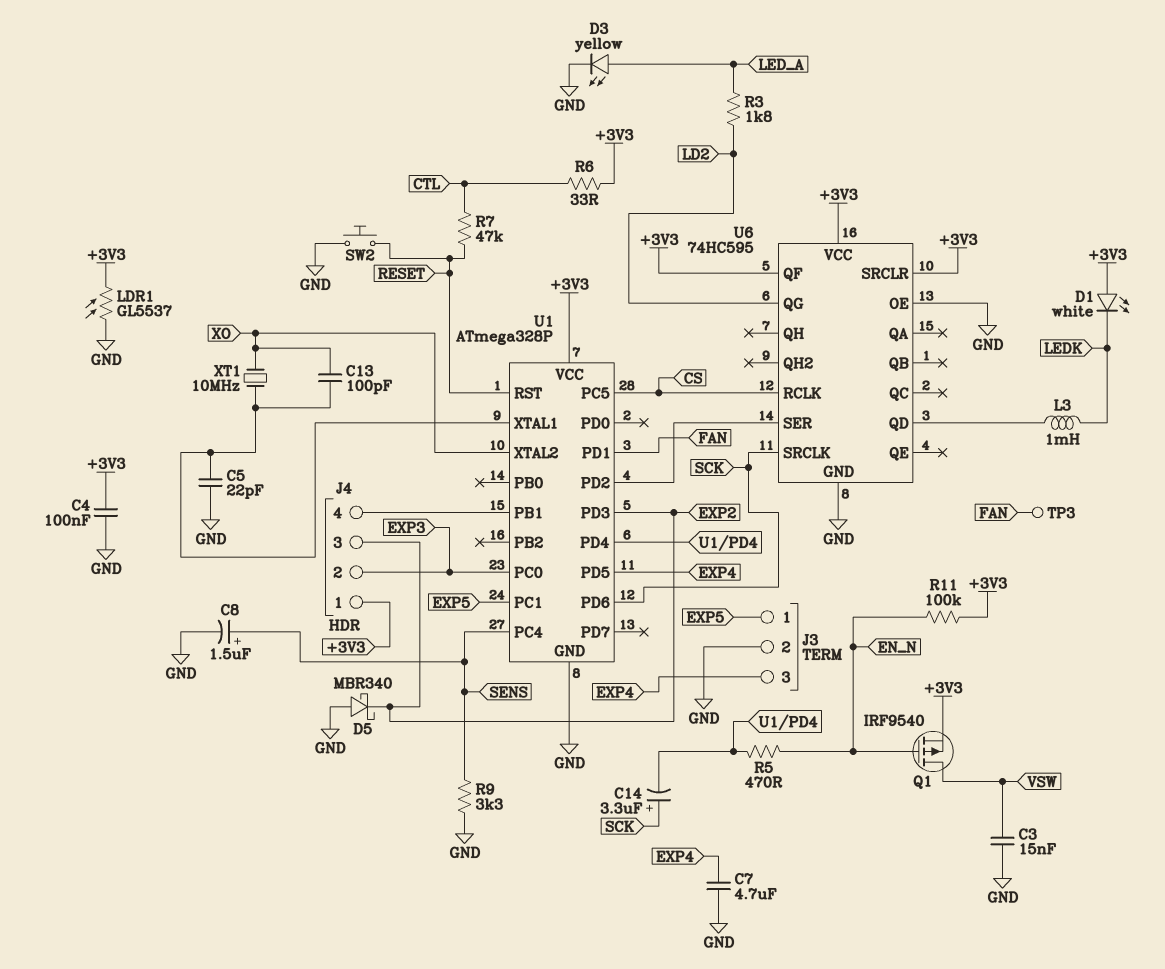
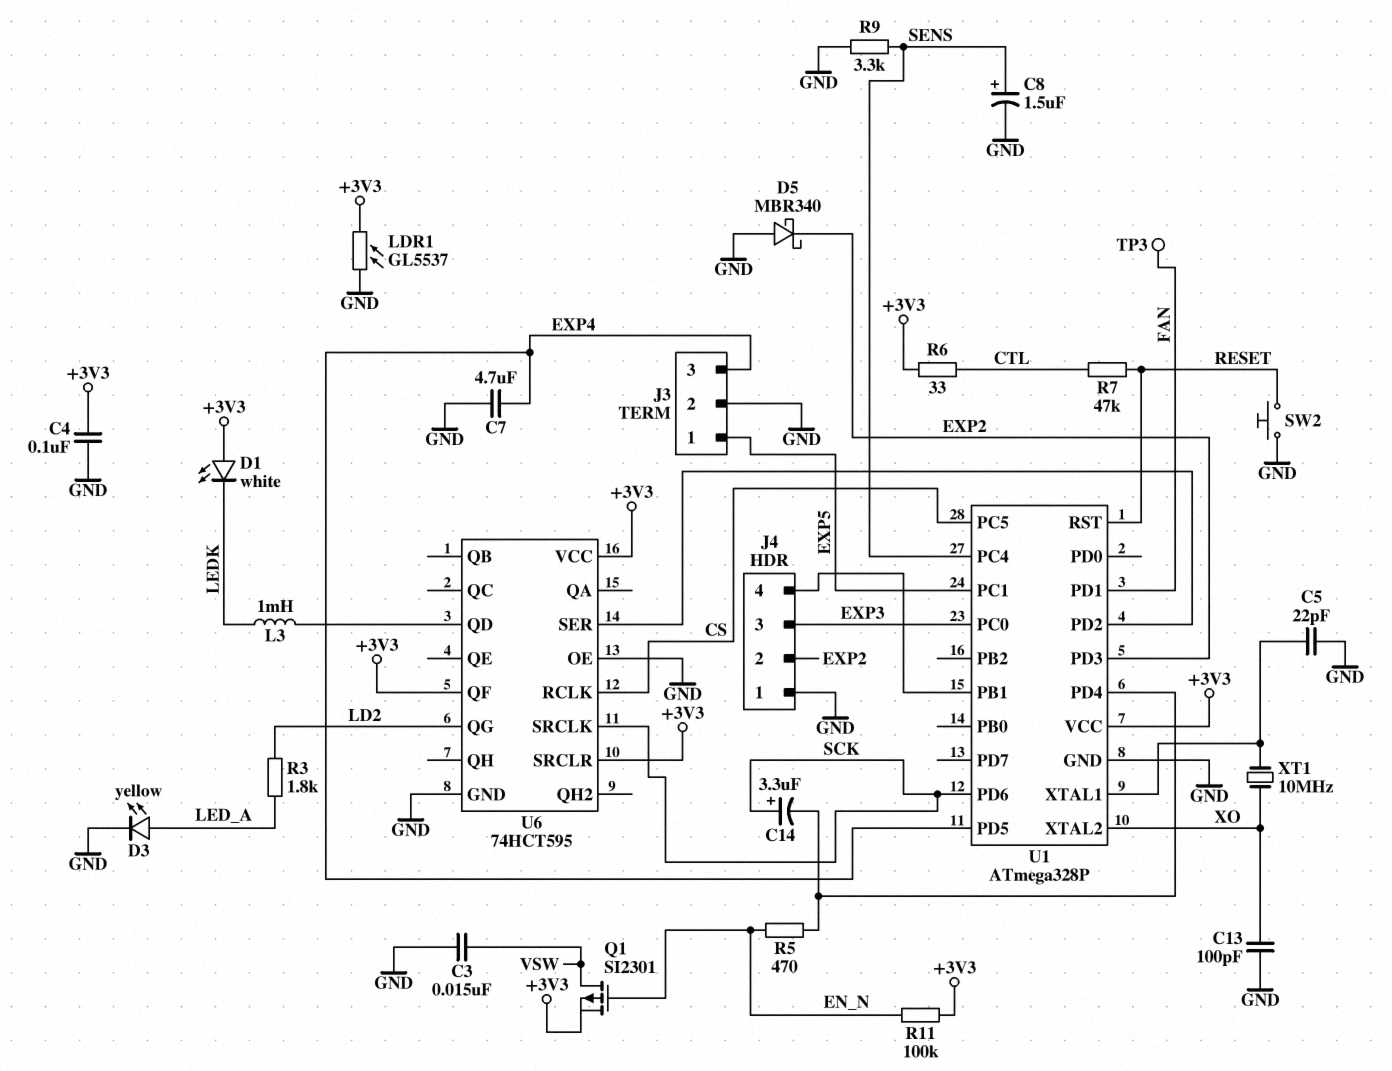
C13: 100pF (U1/XTAL1, XO) -> 100pF (GND, XO)
J4 pin 1: +3V3 -> GND
J4 pin 2: EXP3 -> EXP2
J4 pin 3: EXP2 -> EXP3
Q1: PMOS IRF9540 (G EN_N, D VSW, S +3V3) -> PMOS SI2301 (G EN_N, D VSW, S +3V3)
U6: 74HC595 -> 74HCT595

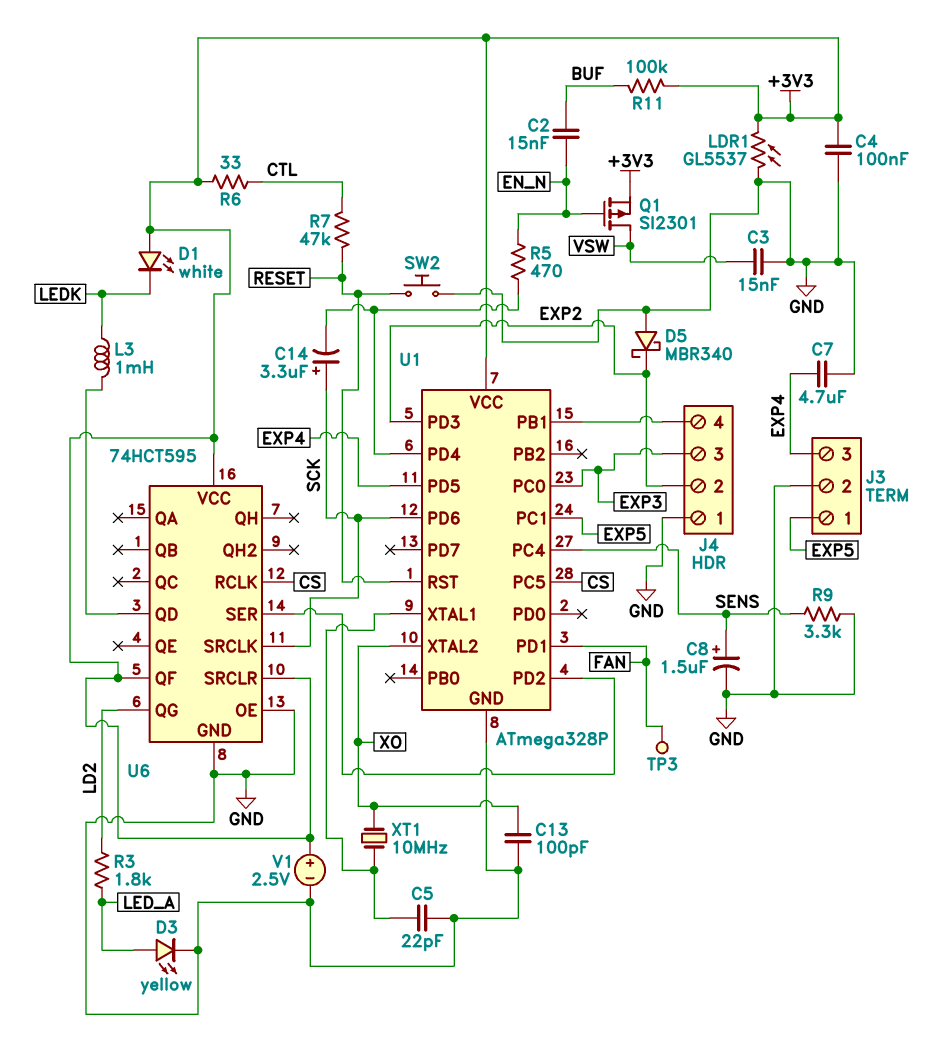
C2: none -> 15nF (BUF, EN_N)
R11: 100k (+3V3, EN_N) -> 100k (+3V3, BUF)
V1: none -> 2.5V (plus +3V3, minus GND)

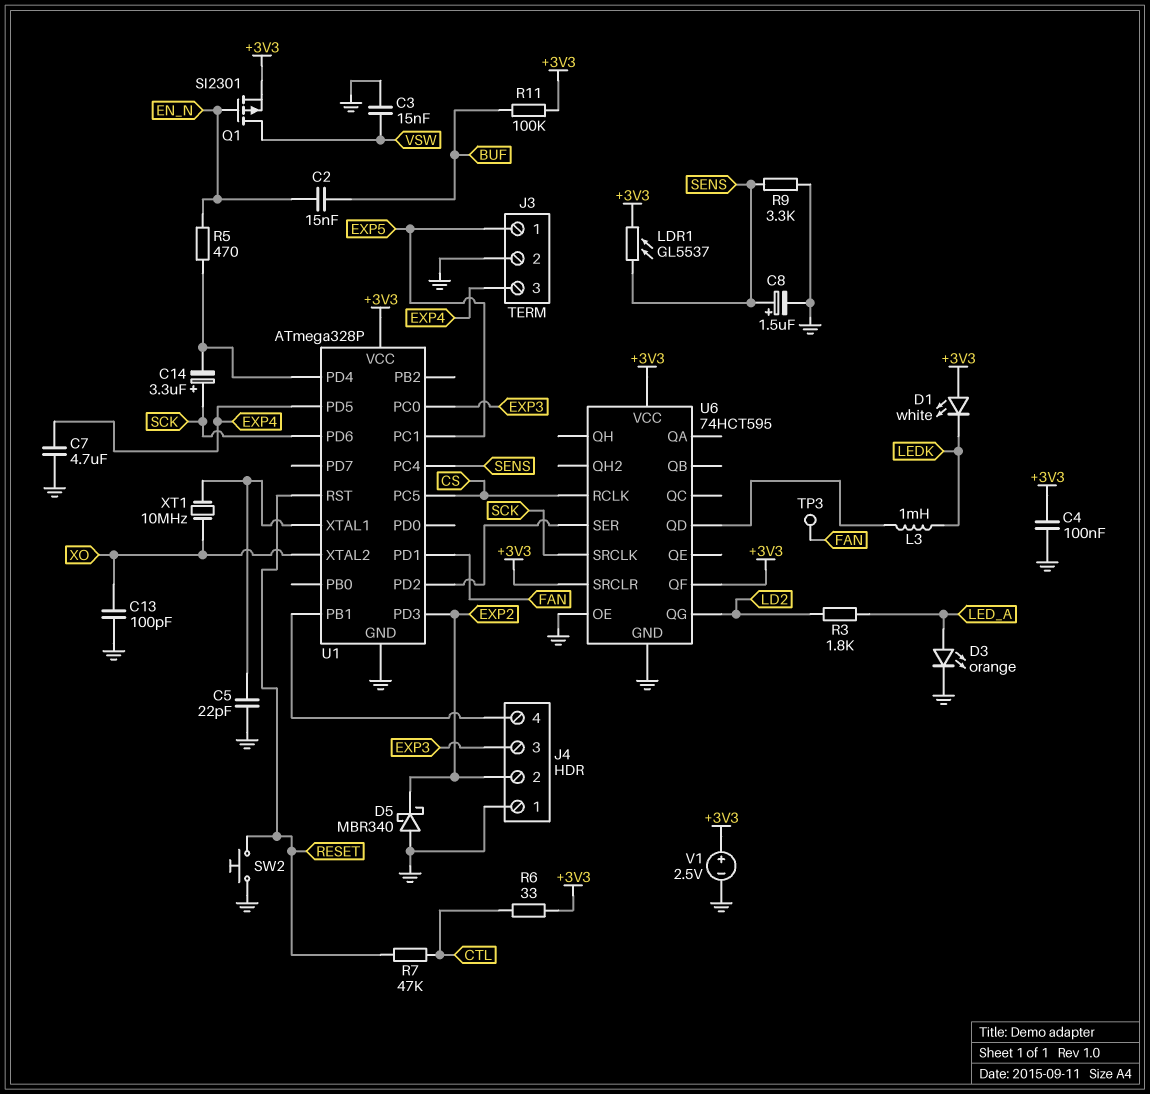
D3: LED yellow (A LED_A, K GND) -> LED orange (A LED_A, K GND)
LDR1: GL5537 (+3V3, GND) -> GL5537 (+3V3, SENS)

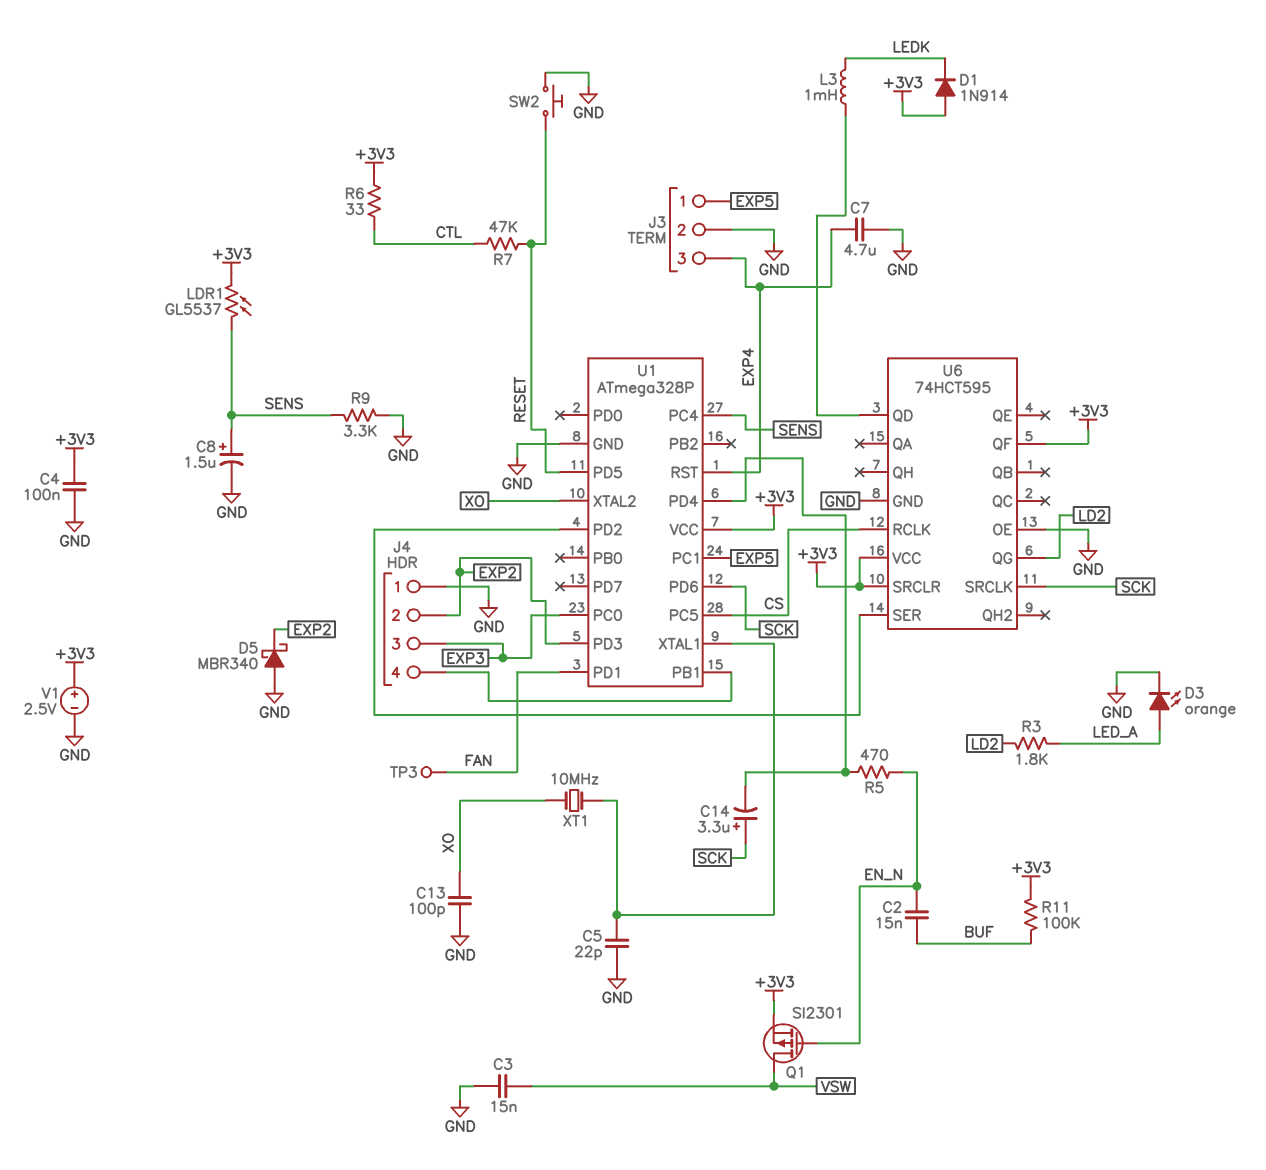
D1: LED white (A +3V3, K LEDK) -> diode 1N914 (A +3V3, K LEDK)
U1 pin PD5: EXP4 -> RESET
U1 pin RST: RESET -> EXP4

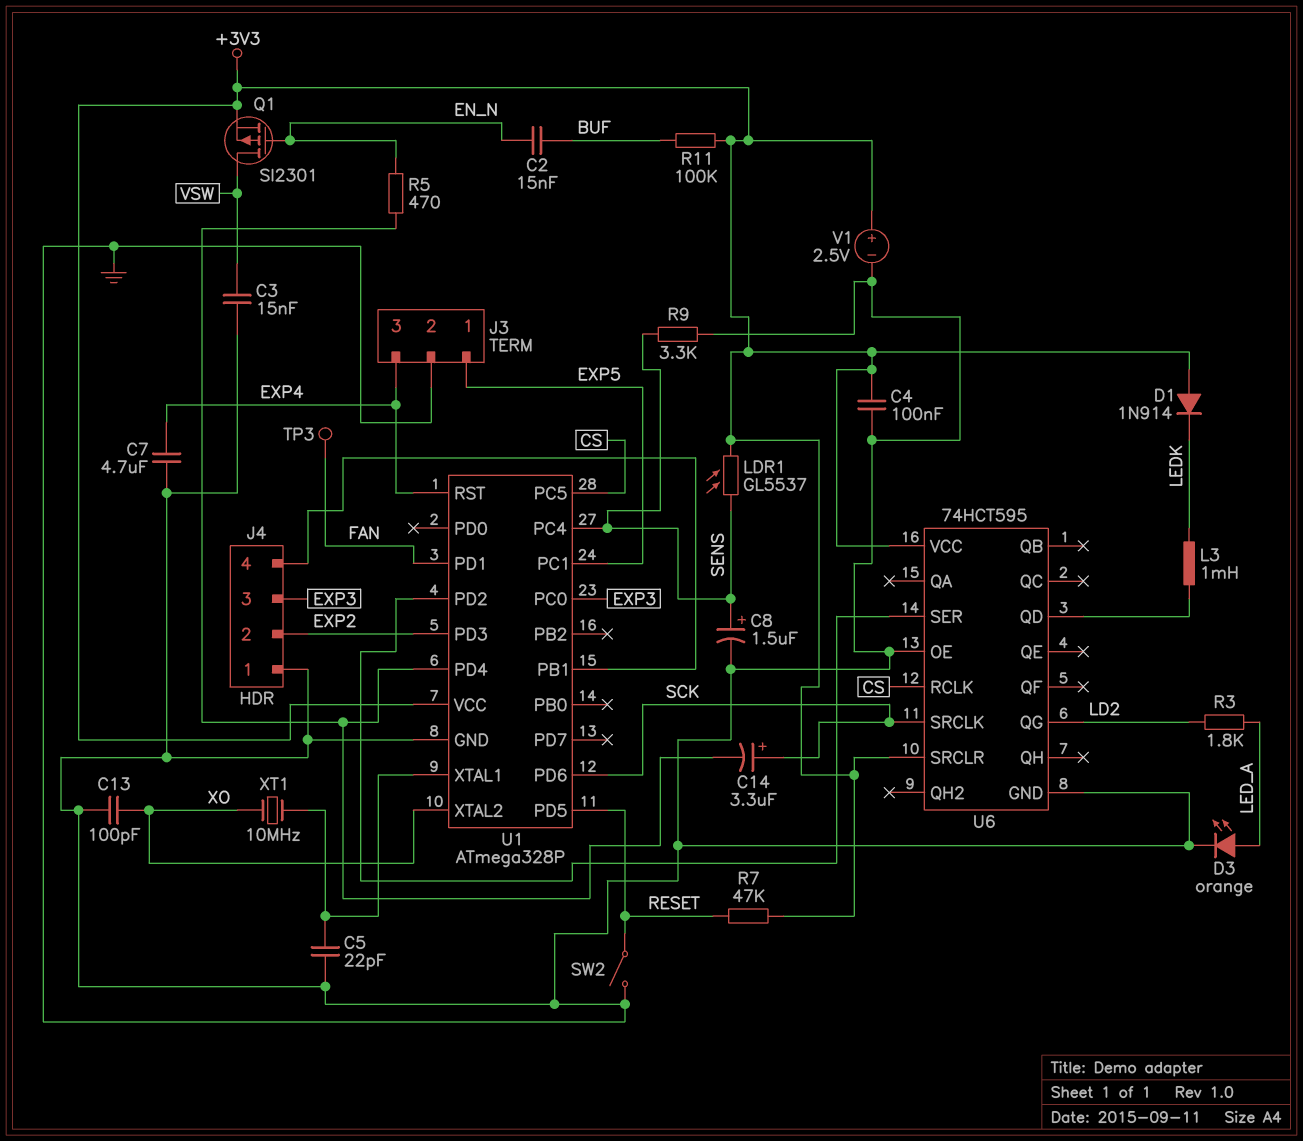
D5: schottky MBR340 (A GND, K EXP2) -> none
R6: 33 (+3V3, CTL) -> none
R7: 47k (CTL, RESET) -> 47k (+3V3, RESET)
SW2: button (GND, RESET) -> switch (GND, RESET)
U6 pin QF: +3V3 -> none

